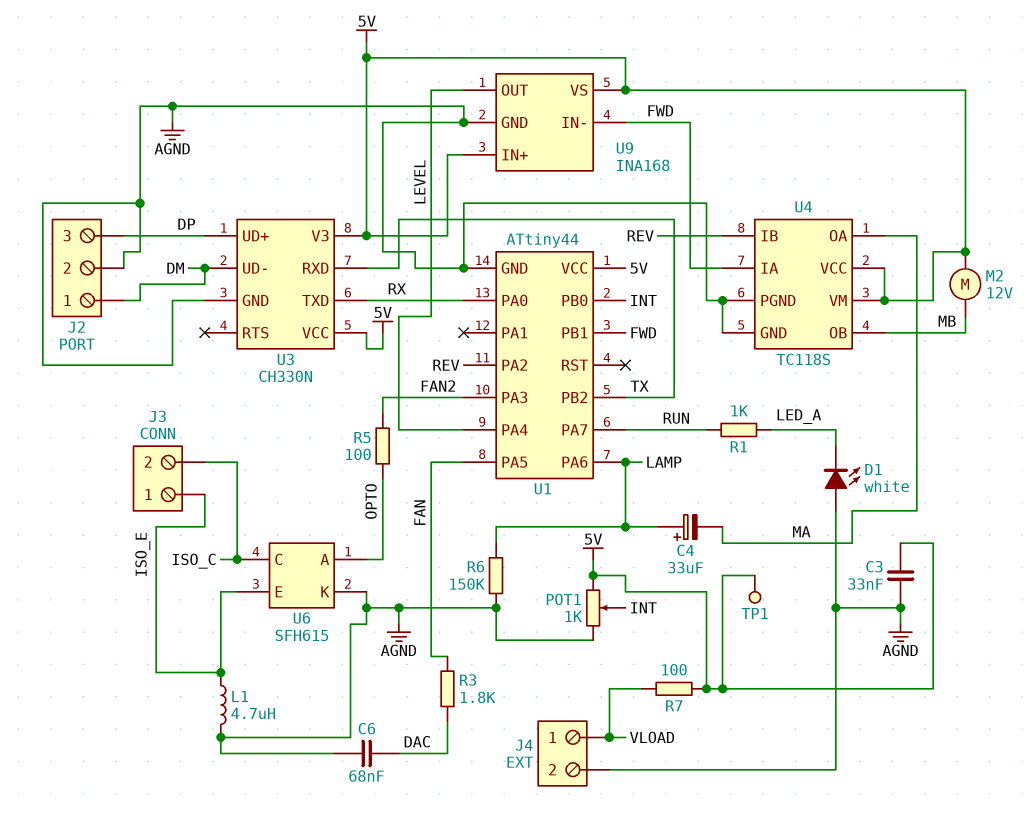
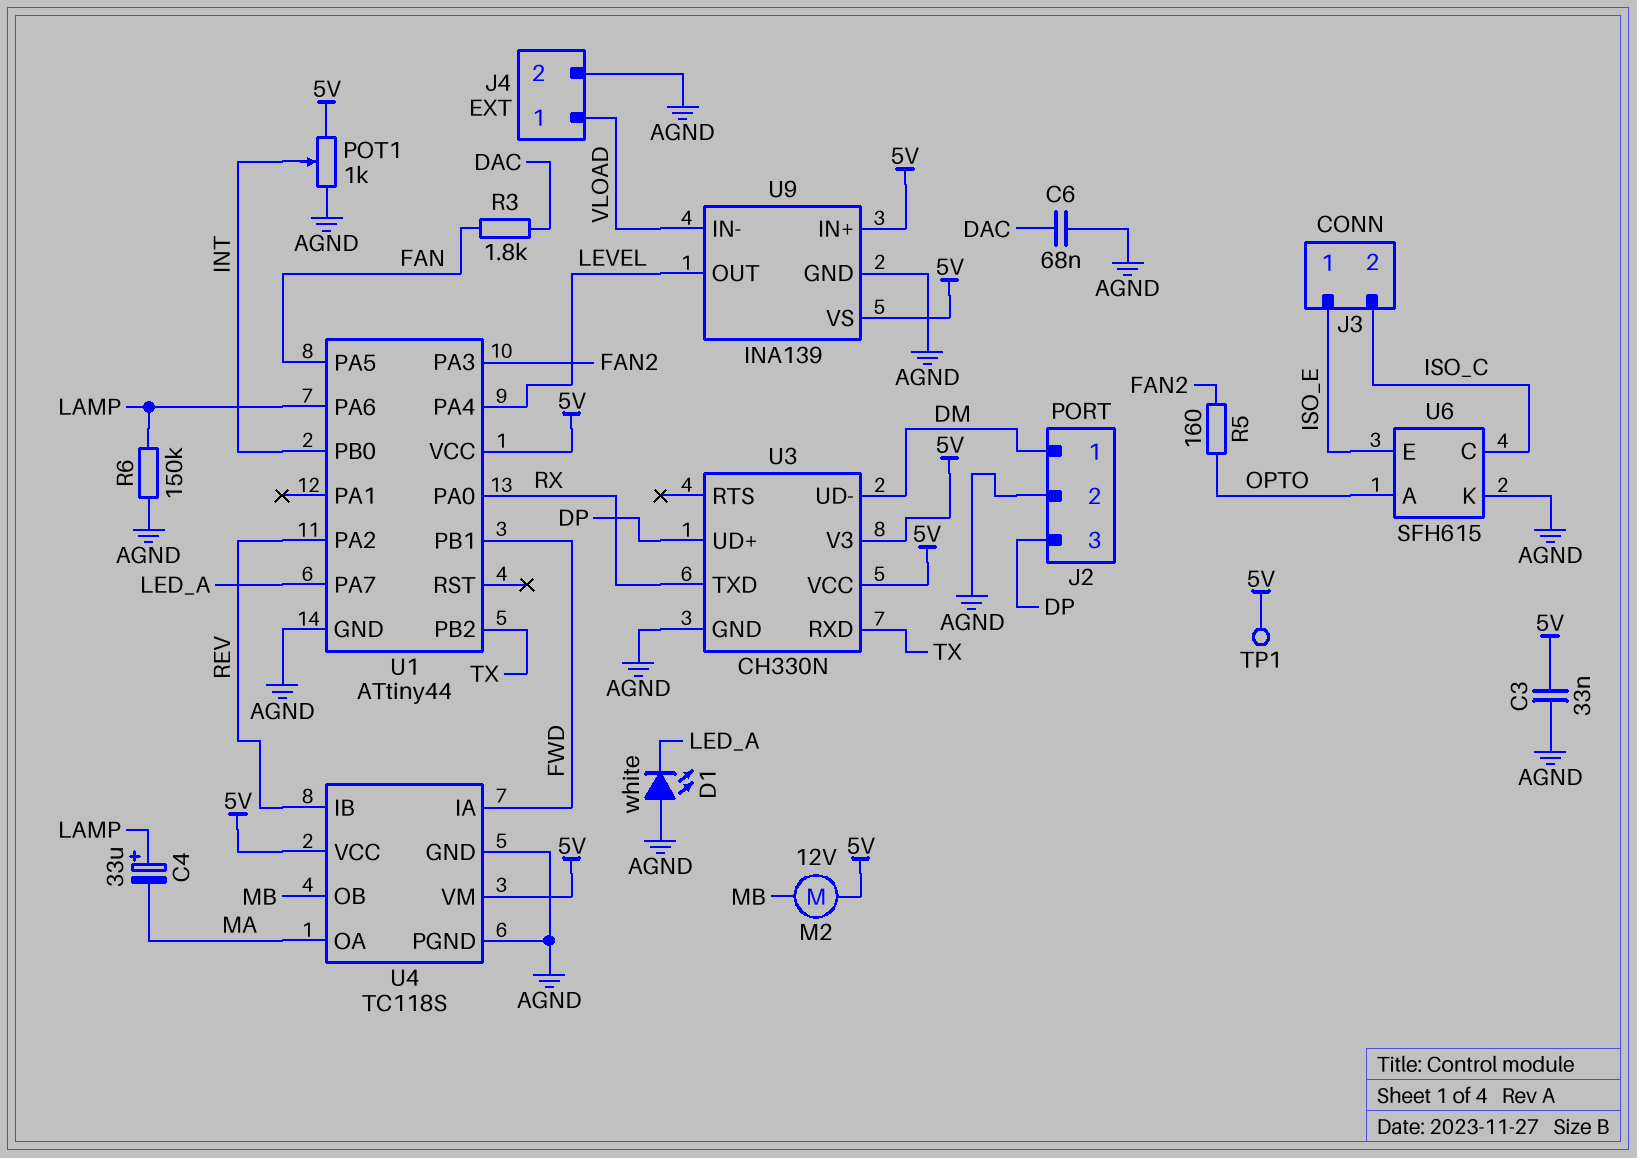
L1: 4.7uH (AGND, ISO_E) -> none
R1: 1k (LED_A, RUN) -> none
R5: 100 (FAN2, OPTO) -> 160 (FAN2, OPTO)
R7: 100 (5V, VLOAD) -> none
U1 pin PA7: RUN -> LED_A
U9: INA168 -> INA139
U9 pin IN-: FWD -> VLOAD

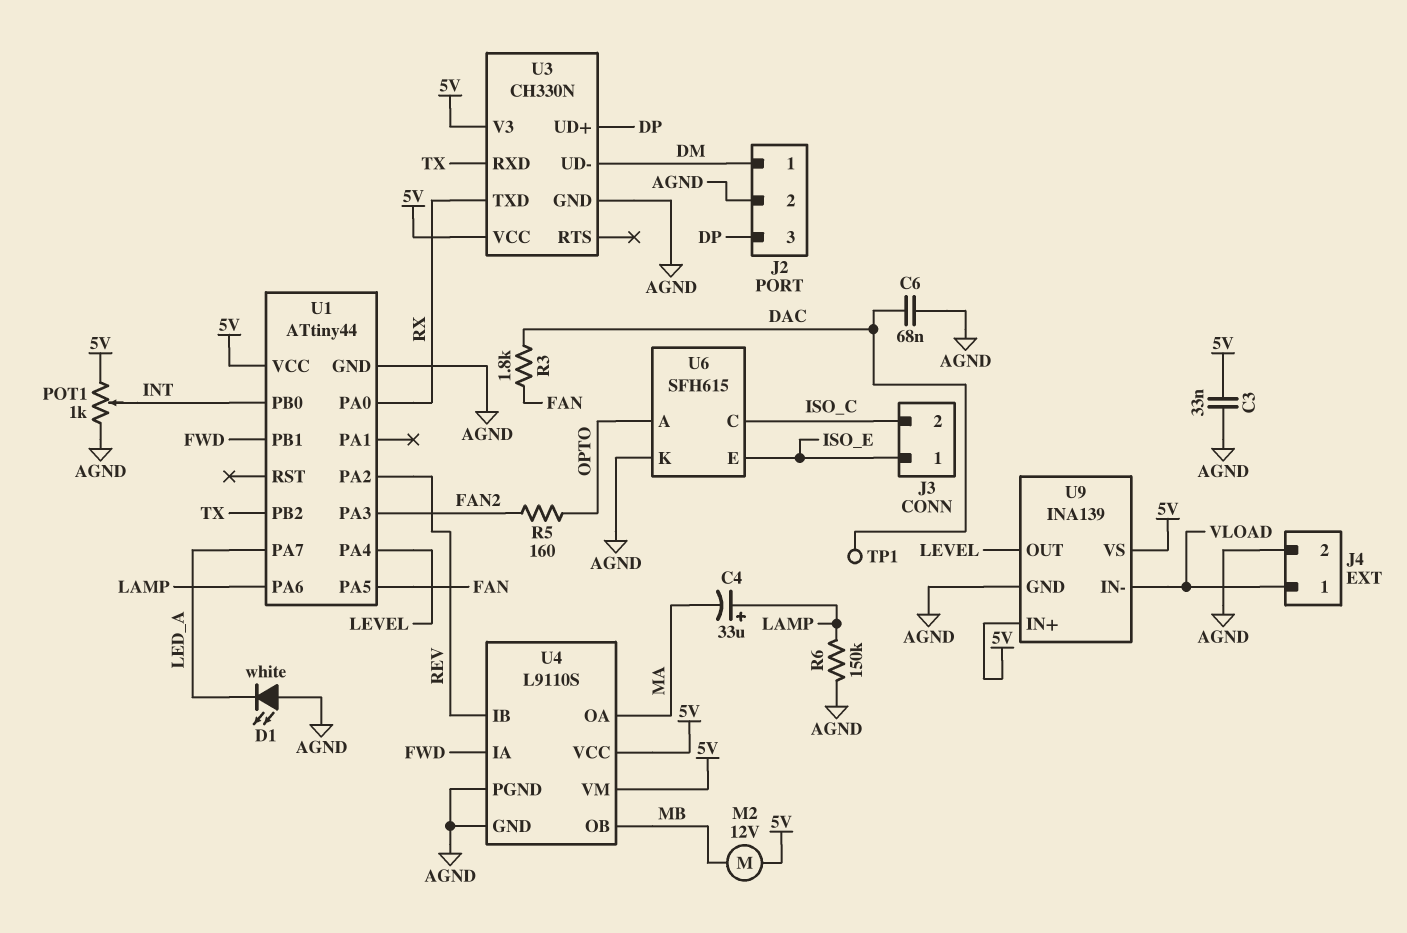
TP1: test point (5V) -> test point (DAC)
U4: TC118S -> L9110S

